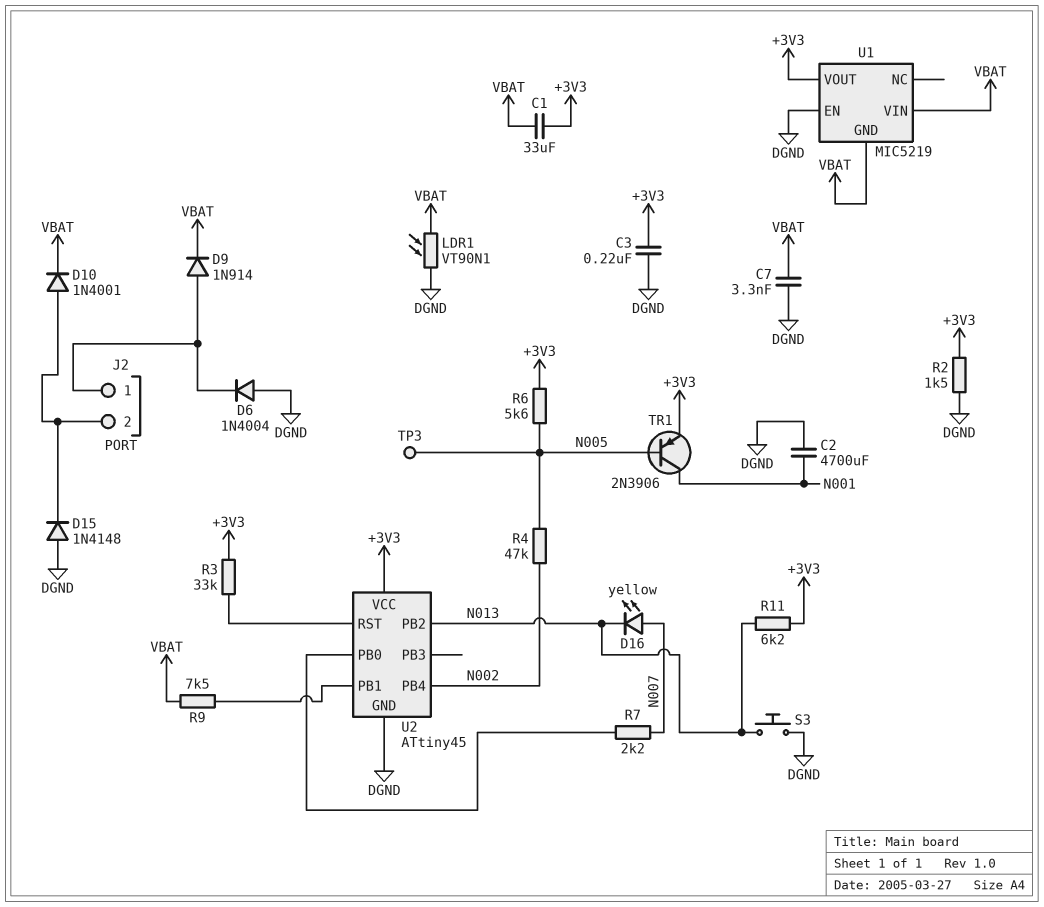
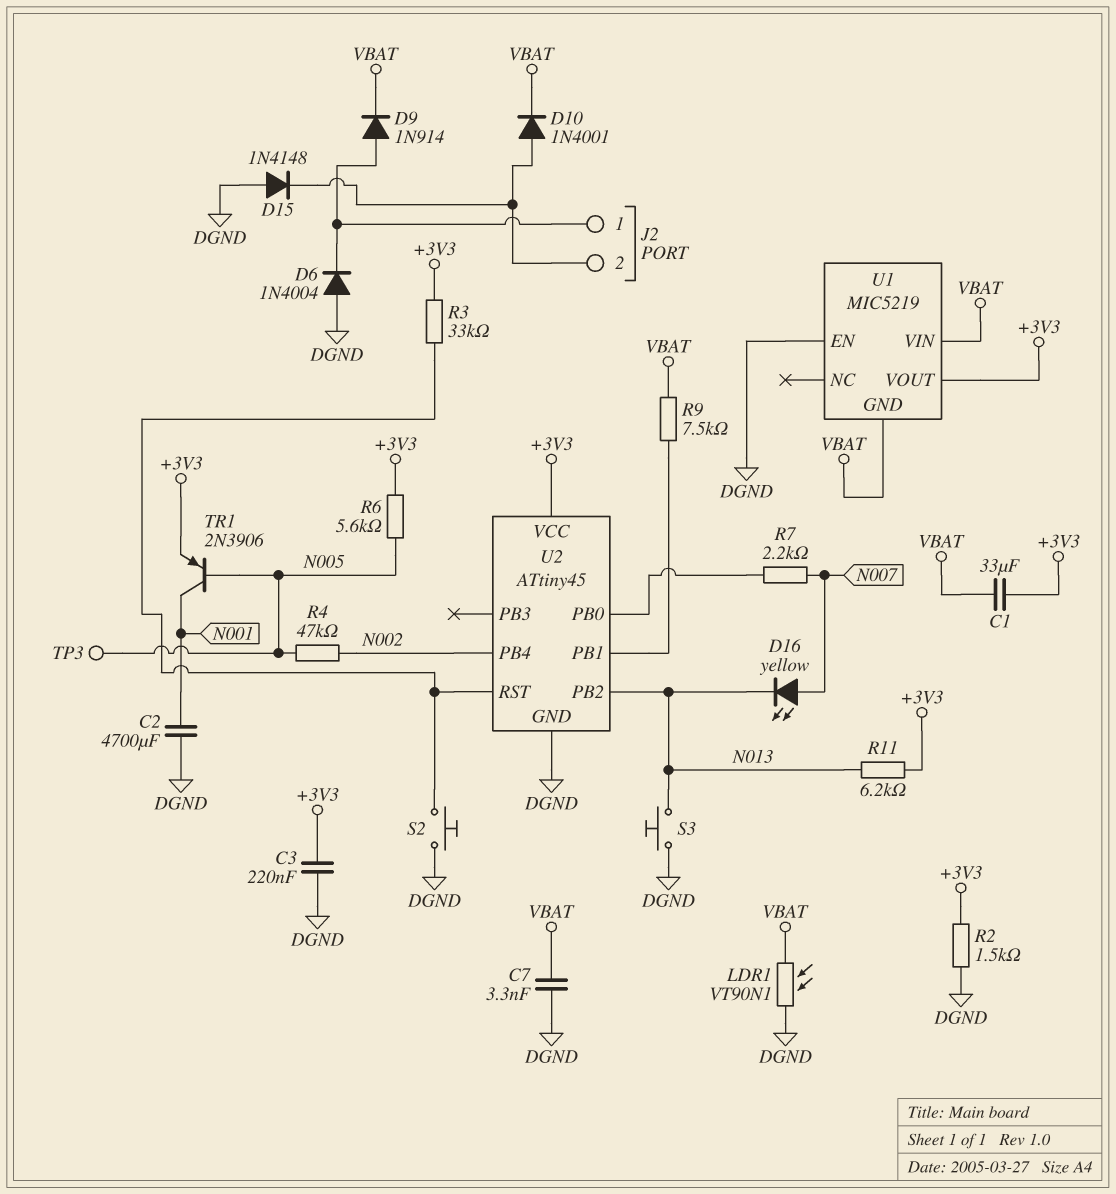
S2: none -> button (DGND, U2/RST)

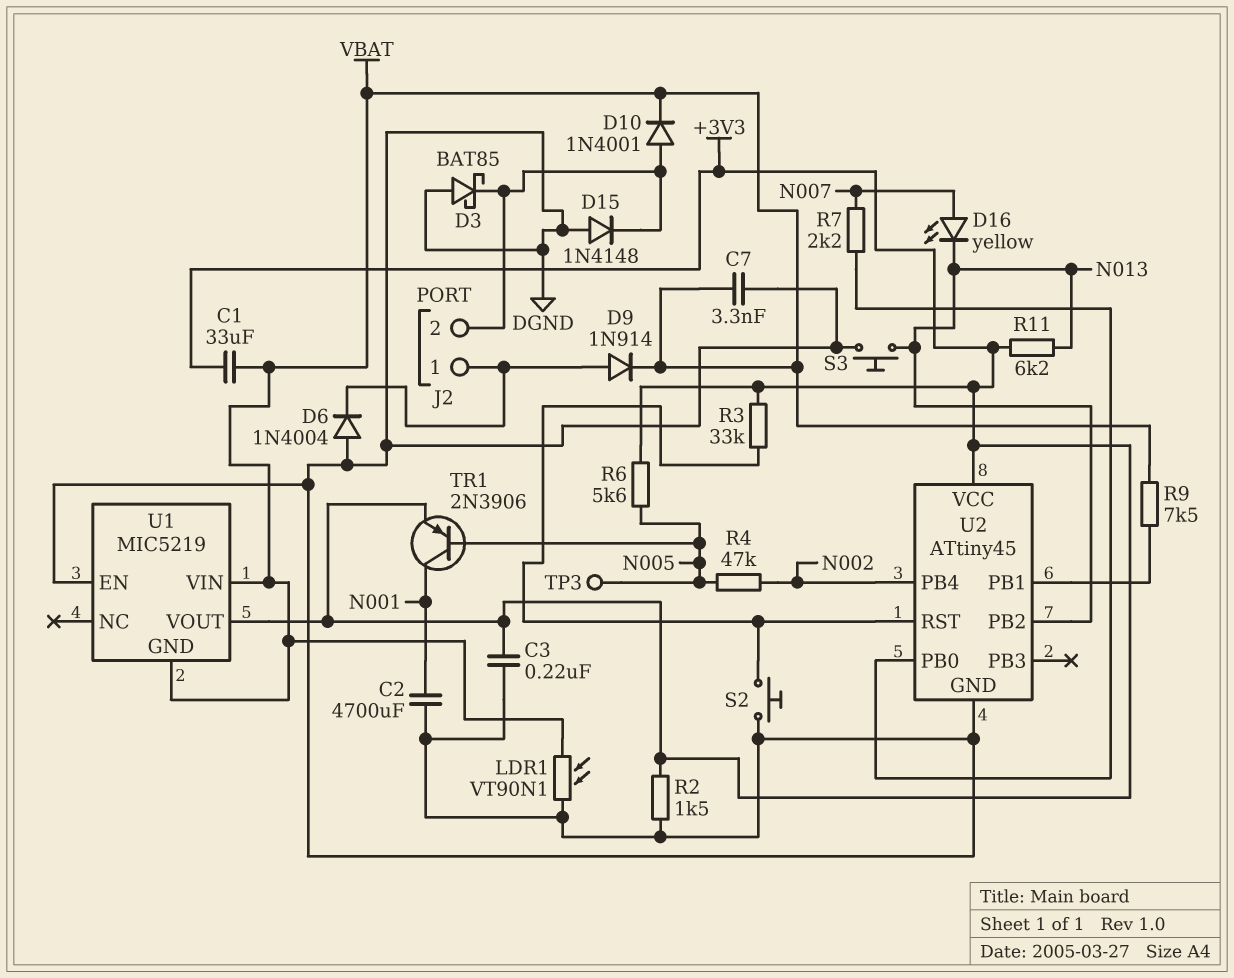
D3: none -> schottky BAT85 (A DGND, K J2/2)

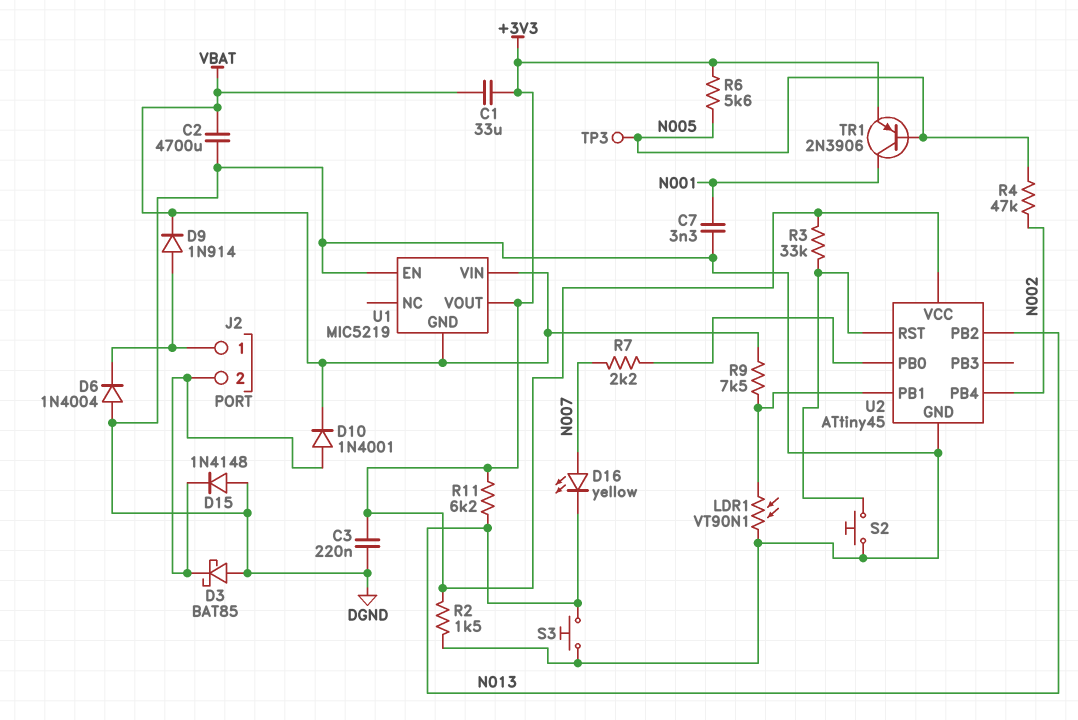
C2: 4700uF (DGND, N001) -> 4700uF (DGND, VBAT)
C7: 3.3nF (DGND, VBAT) -> 3.3nF (DGND, N001)
LDR1: VT90N1 (DGND, VBAT) -> VT90N1 (DGND, U2/PB1)

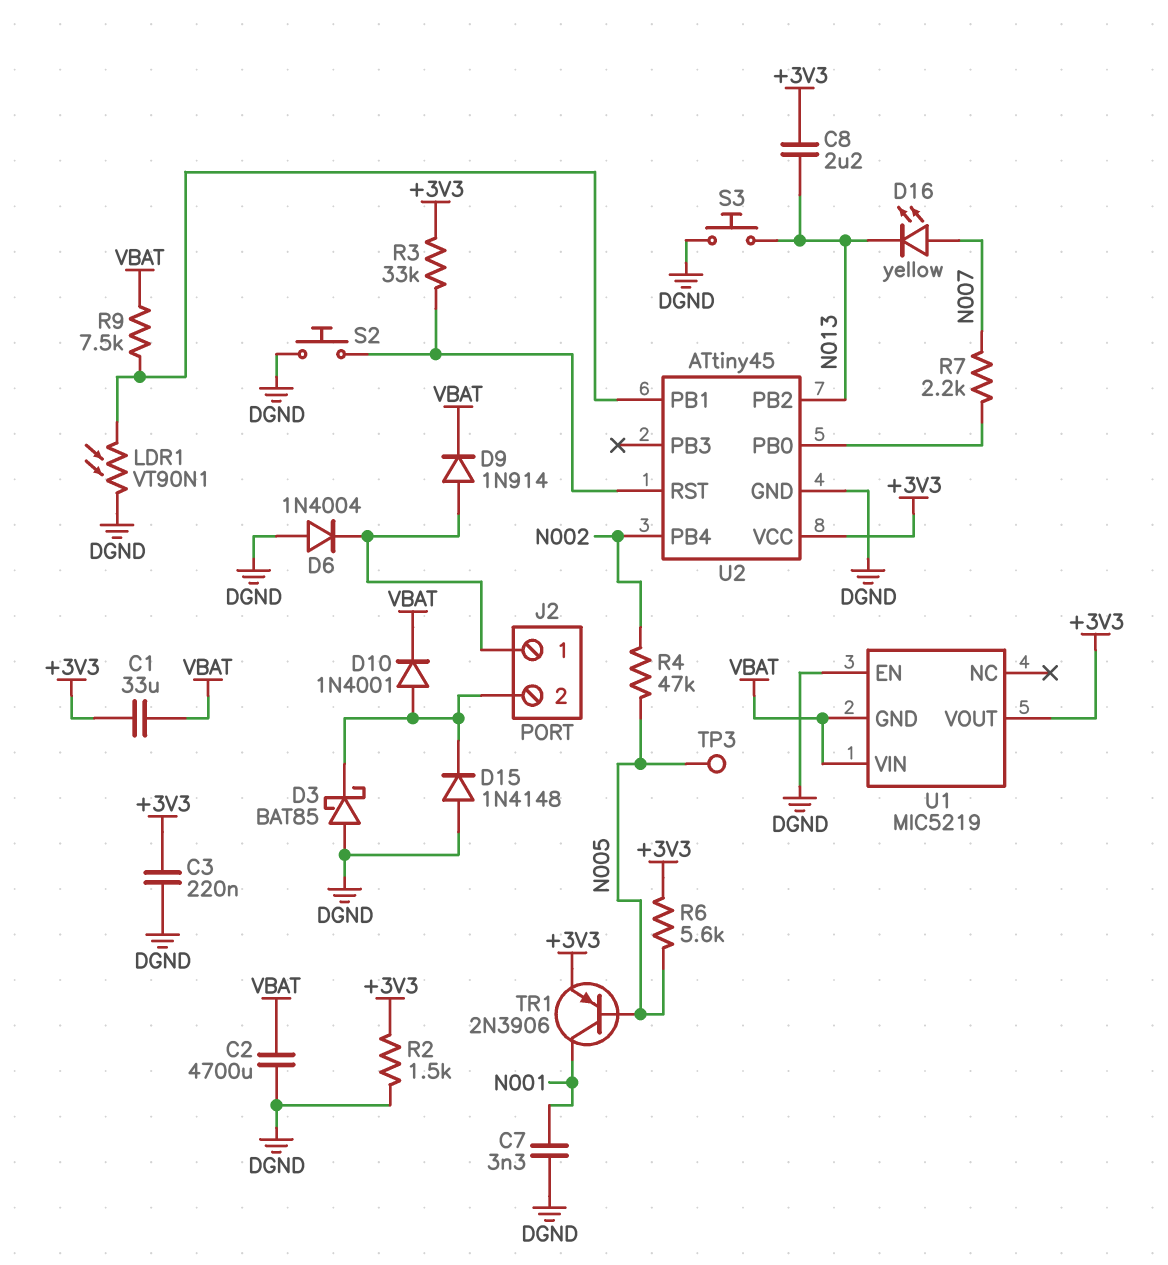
C8: none -> 2.2uF (+3V3, N013)
R11: 6.2k (+3V3, N013) -> none

